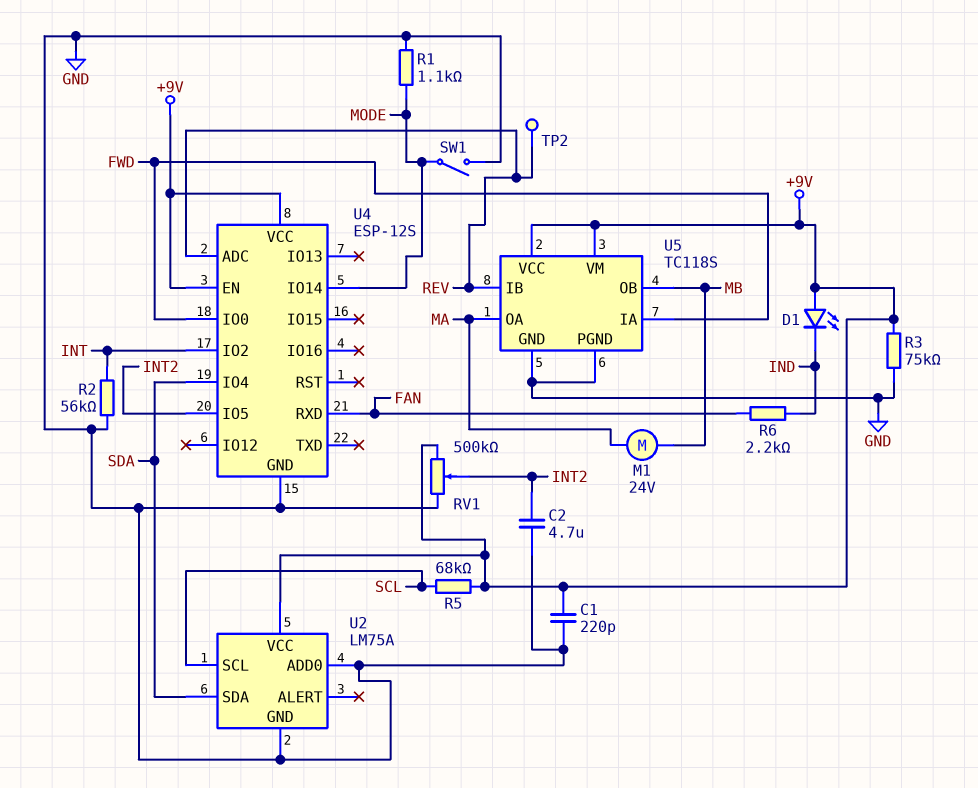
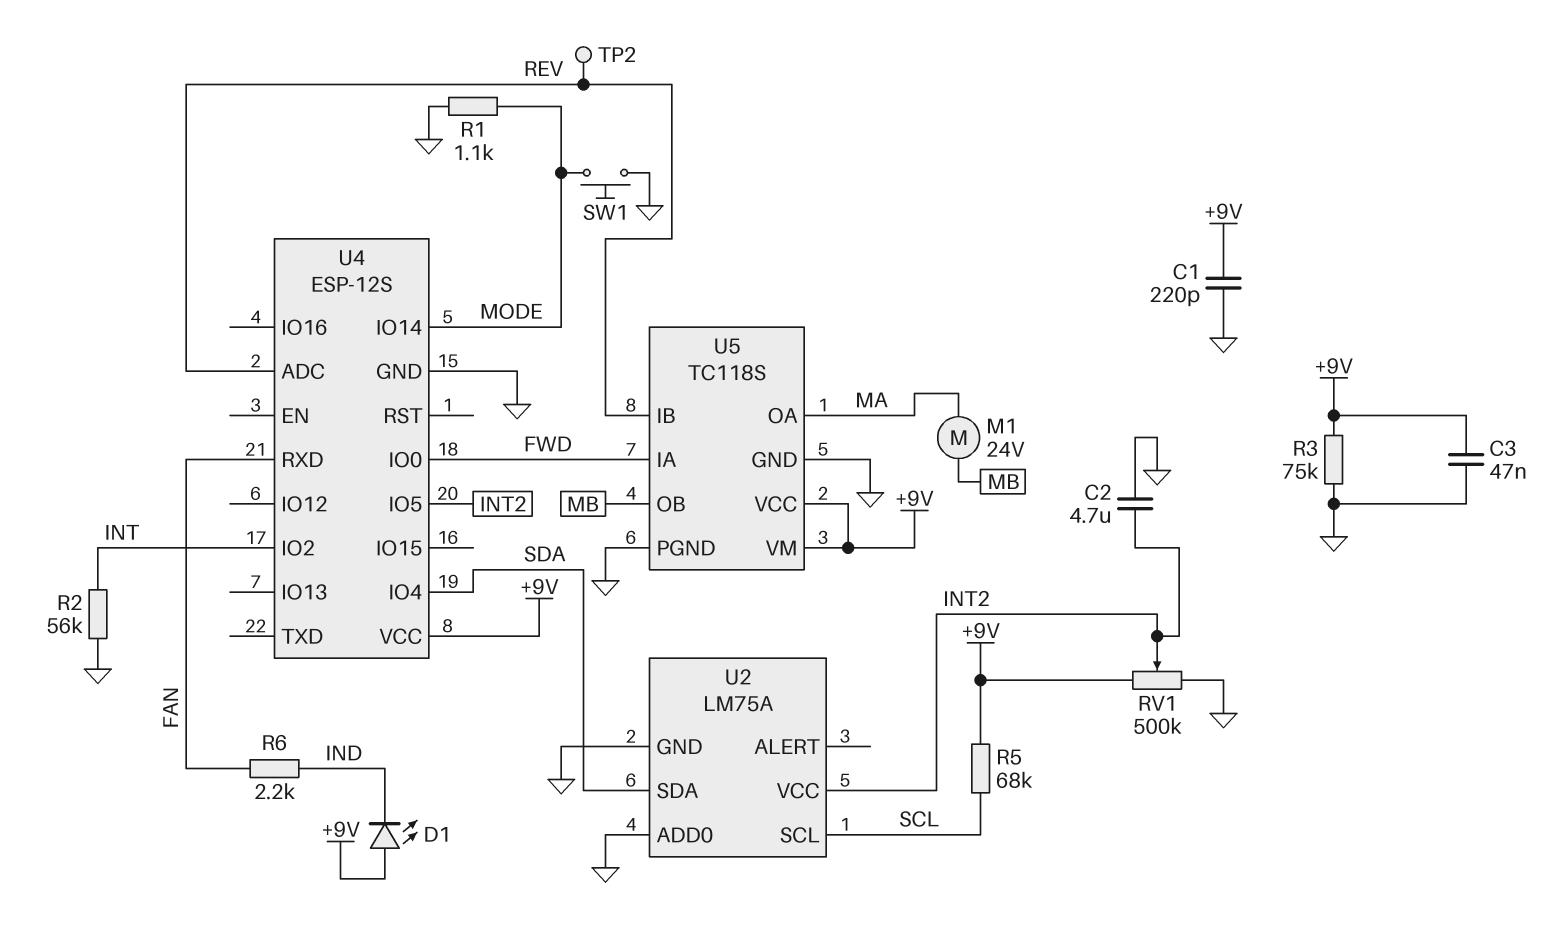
C3: none -> 47nF (+9V, GND)
SW1: switch (GND, MODE) -> button (GND, MODE)
U2 pin VCC: +9V -> INT2
U4 pin EN: +9V -> none

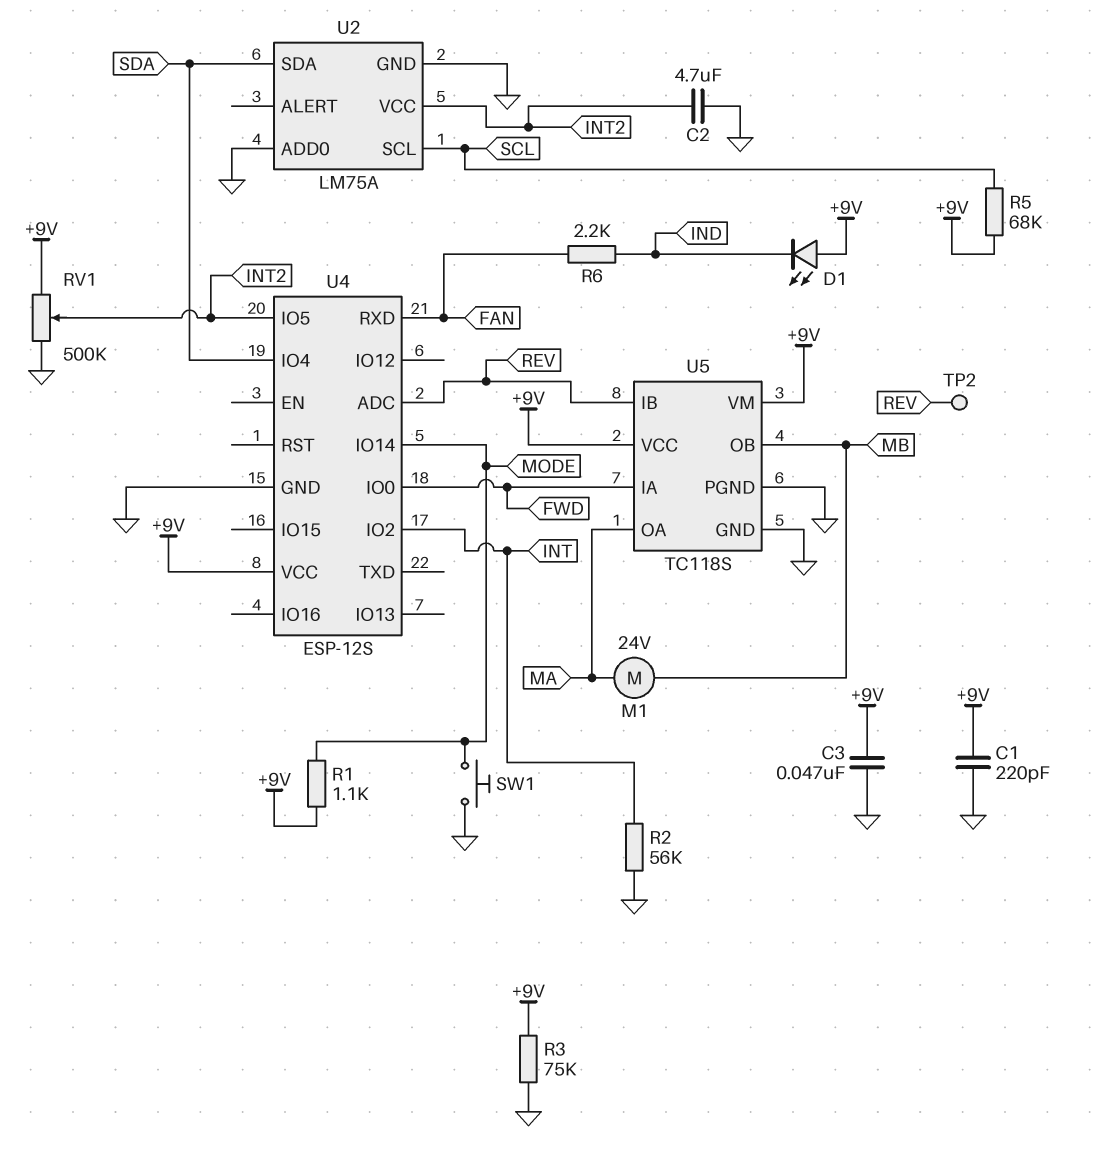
R1: 1.1k (GND, MODE) -> 1.1k (+9V, MODE)

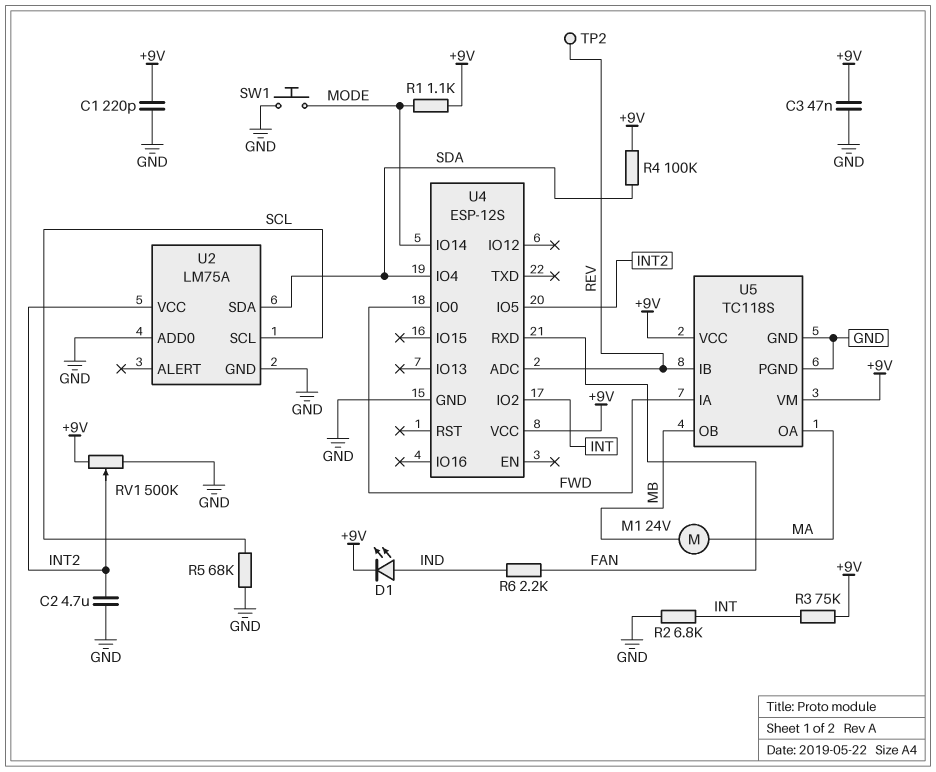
D1: LED (A +9V, K IND) -> LED (A IND, K +9V)
R2: 56k (GND, INT) -> 6.8k (GND, INT)
R3: 75k (+9V, GND) -> 75k (+9V, INT)
R4: none -> 100k (+9V, SDA)
R5: 68k (+9V, SCL) -> 68k (GND, SCL)

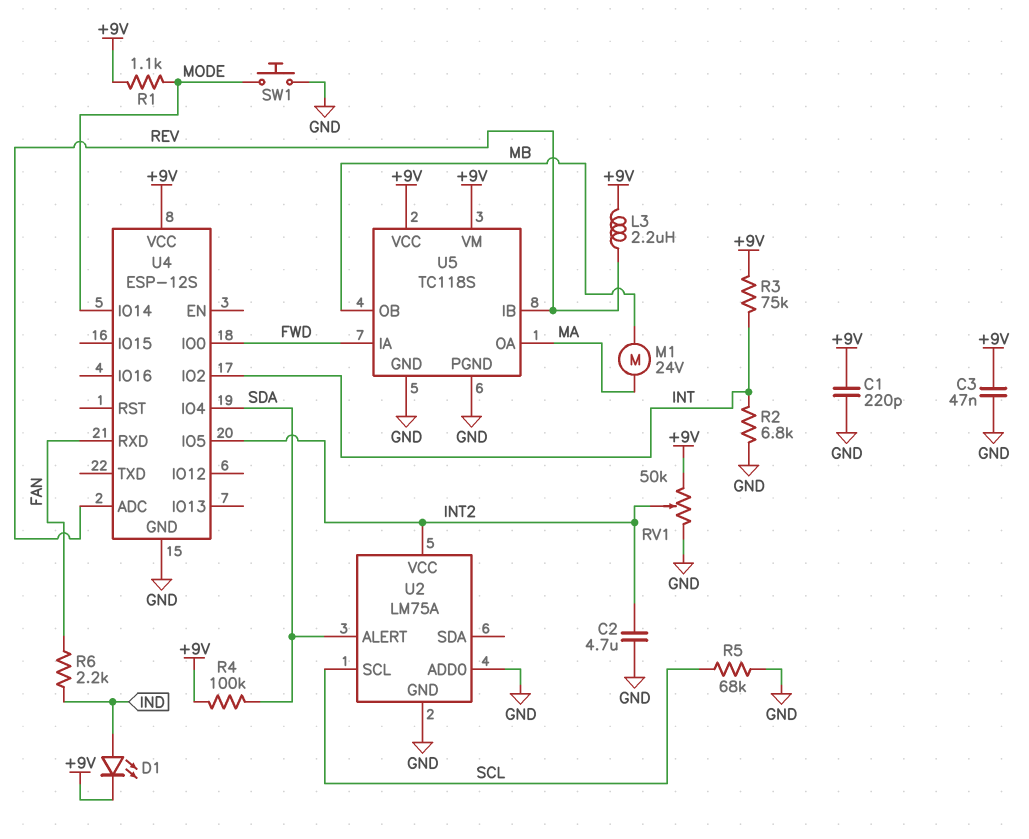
L3: none -> 2.2uH (+9V, REV)
RV1: 500k (+9V, GND, wiper INT2) -> 50k (+9V, GND, wiper INT2)
TP2: test point (REV) -> none
U2 pin ALERT: none -> SDA
U2 pin SDA: SDA -> none

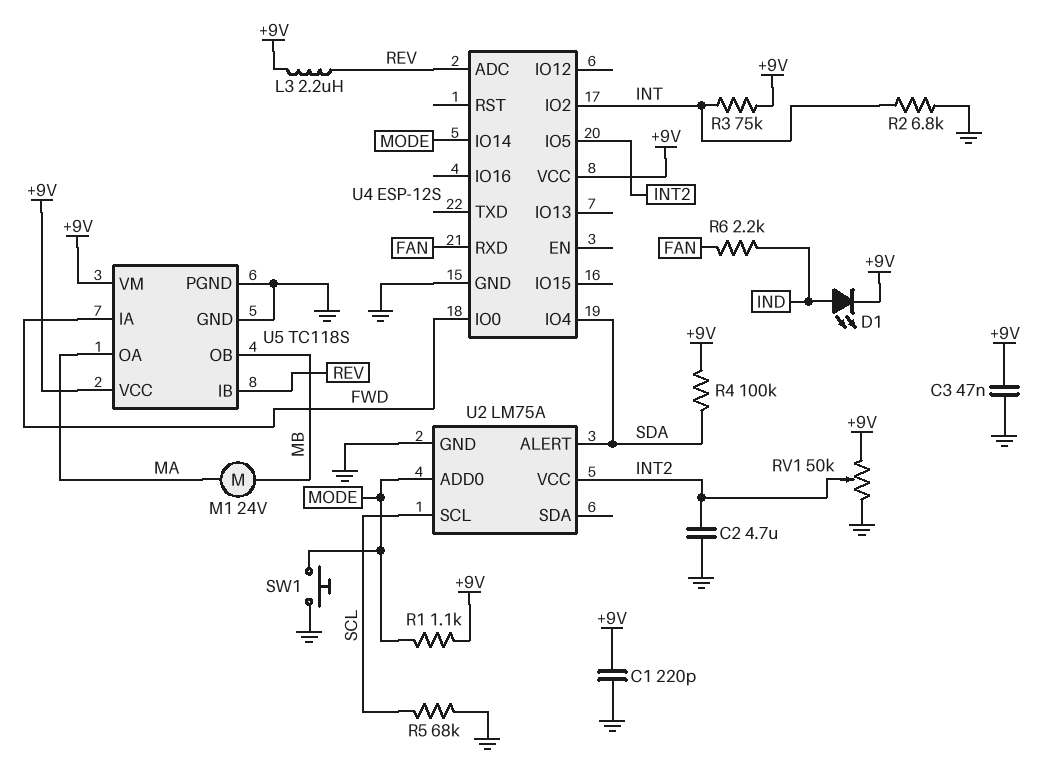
U2 pin ADD0: GND -> MODE

